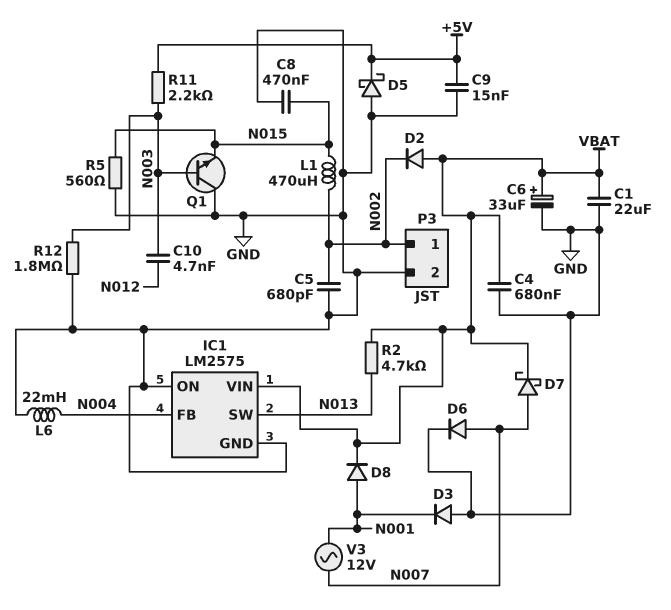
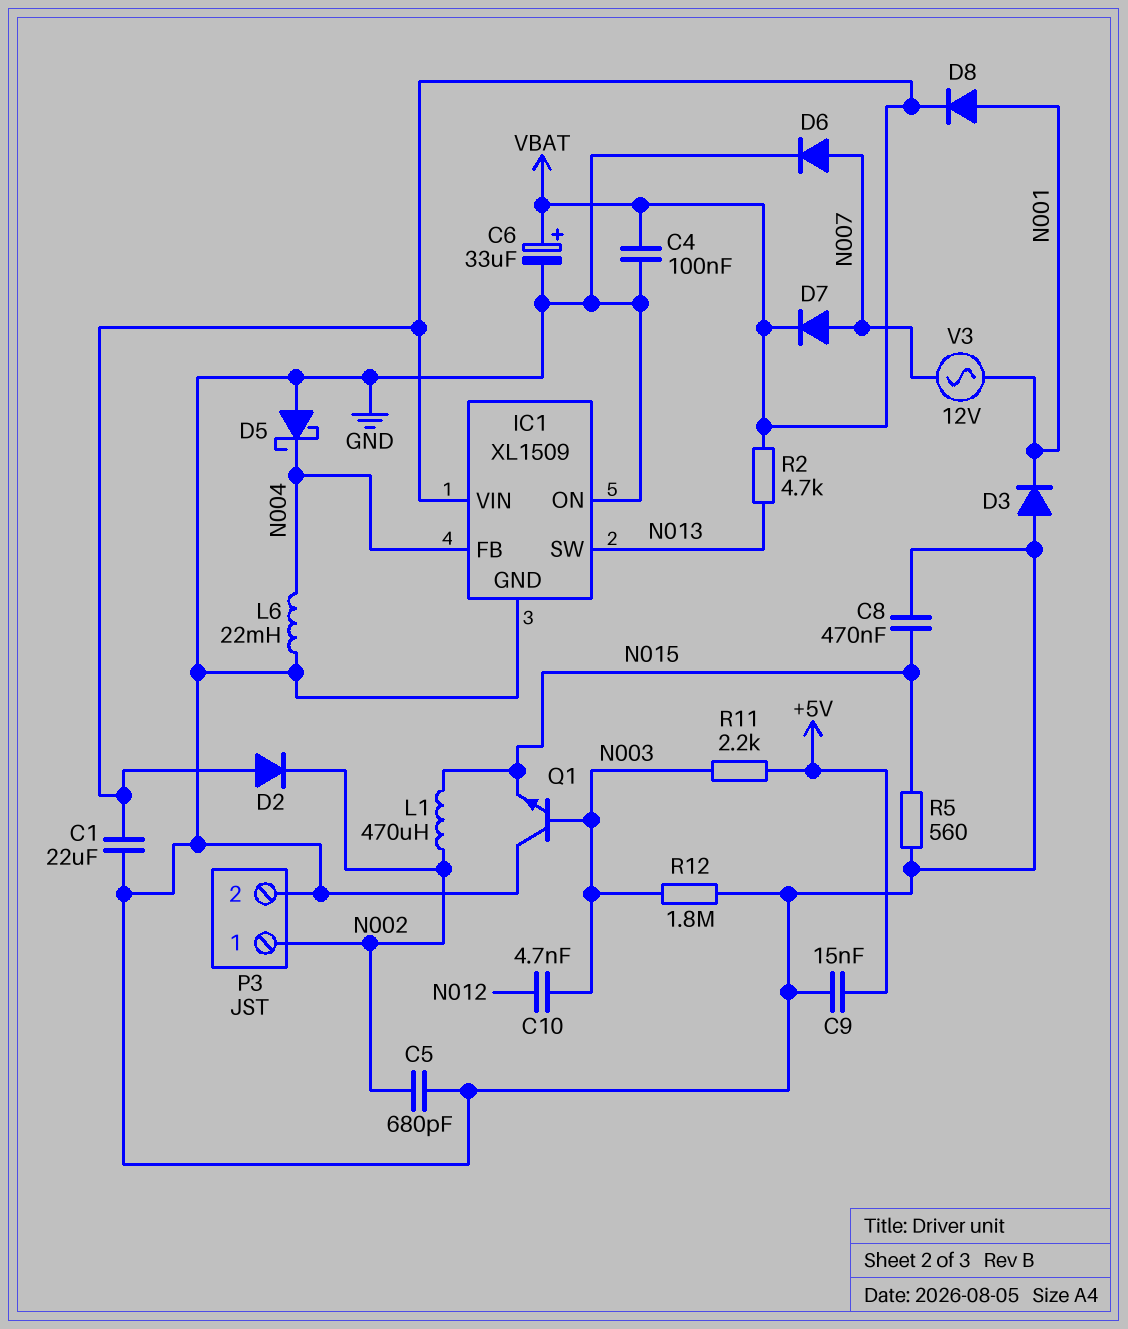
C4: 680nF (GND, VBAT) -> 100nF (GND, VBAT)
D5: schottky (A GND, K +5V) -> schottky (A GND, K N004)
D7: schottky (A N007, K VBAT) -> diode (A N007, K VBAT)
IC1: LM2575 -> XL1509

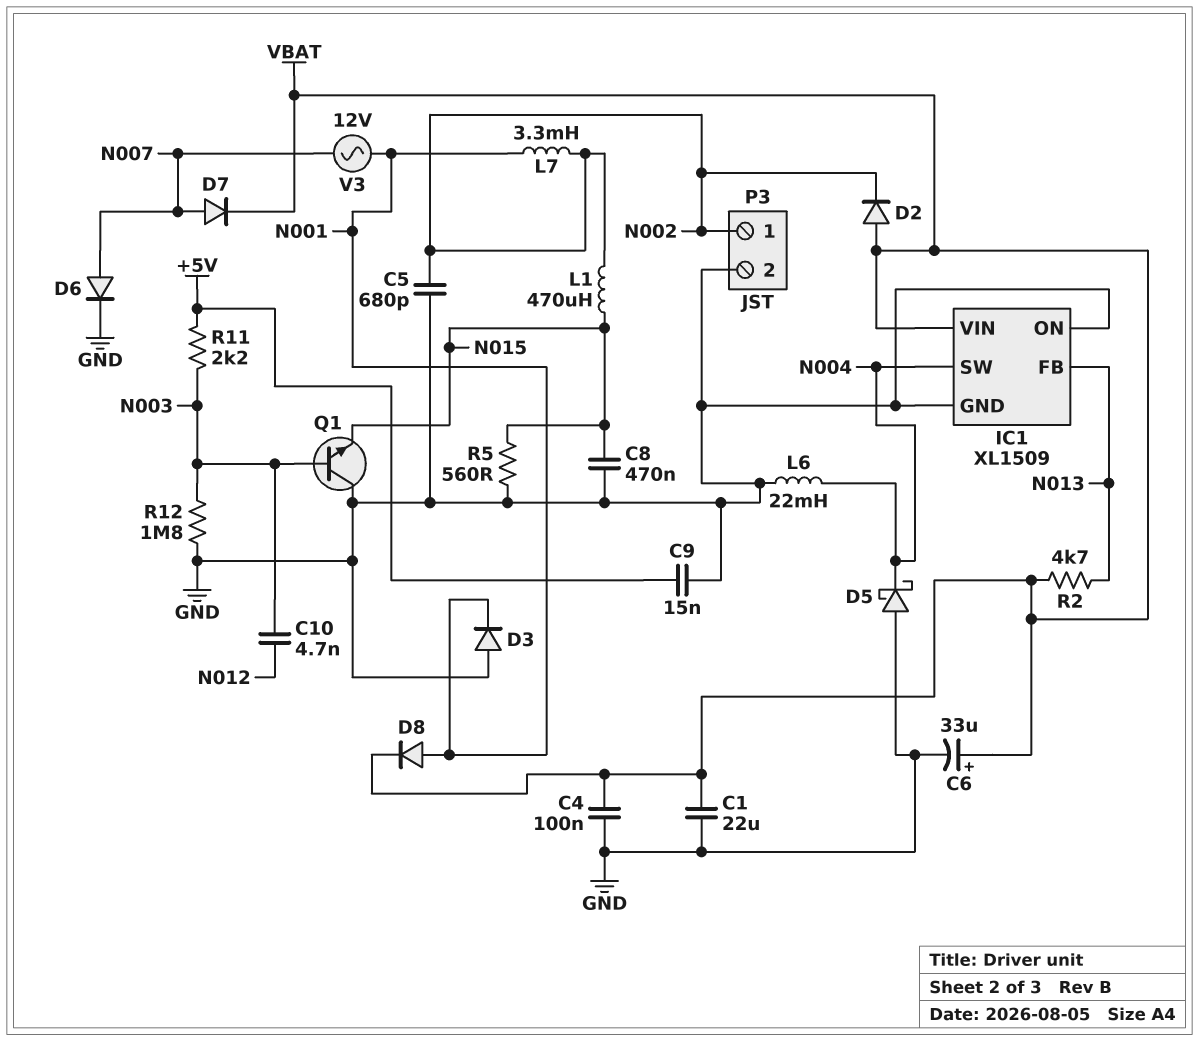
IC1 pin FB: N004 -> N013
IC1 pin SW: N013 -> N004
L7: none -> 3.3mH (N001, N002)

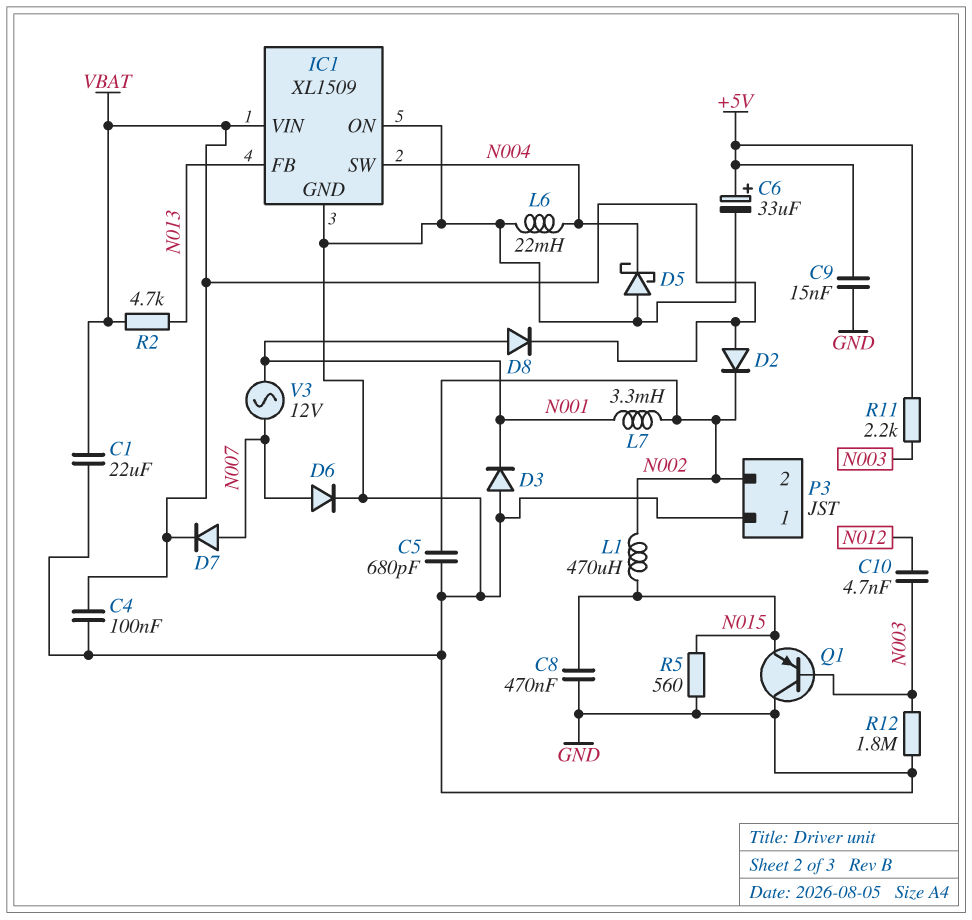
C6: 33uF (plus VBAT, minus GND) -> 33uF (plus +5V, minus GND)
P3 pin 1: N002 -> GND
P3 pin 2: GND -> N002
Q1: NPN (B N003, C GND, E N015) -> PNP (B N003, C GND, E N015)

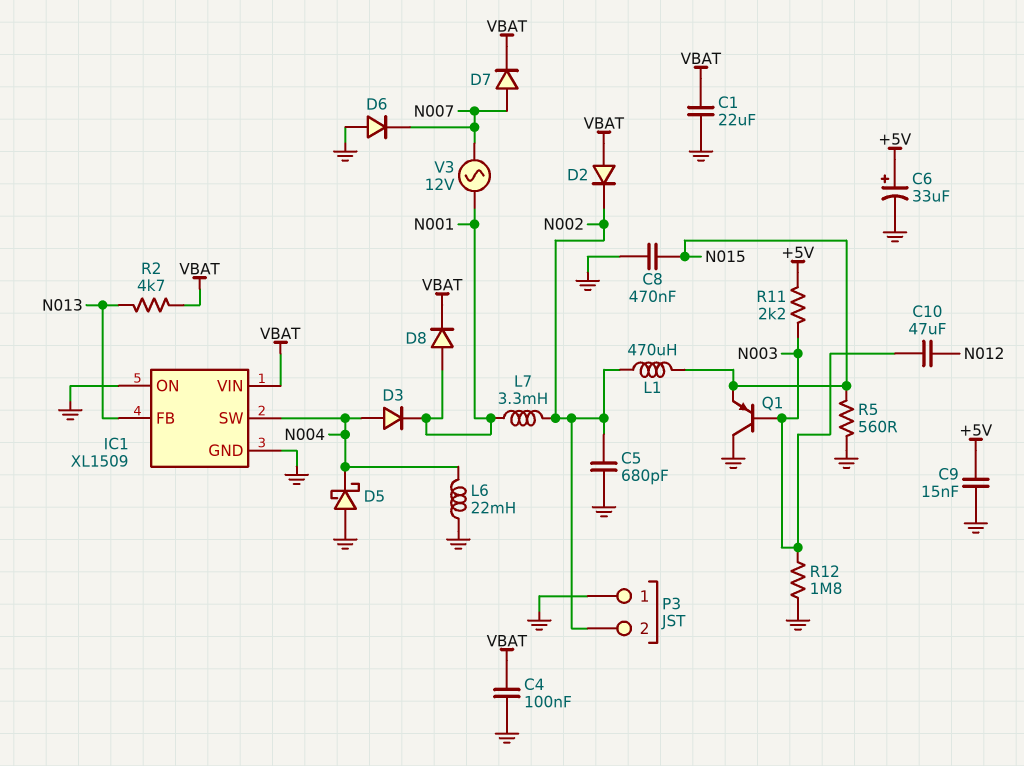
C10: 4.7nF (N003, N012) -> 47uF (N003, N012)
D3: diode (A GND, K N001) -> diode (A N004, K N001)
D6: diode (A N007, K GND) -> diode (A GND, K N007)

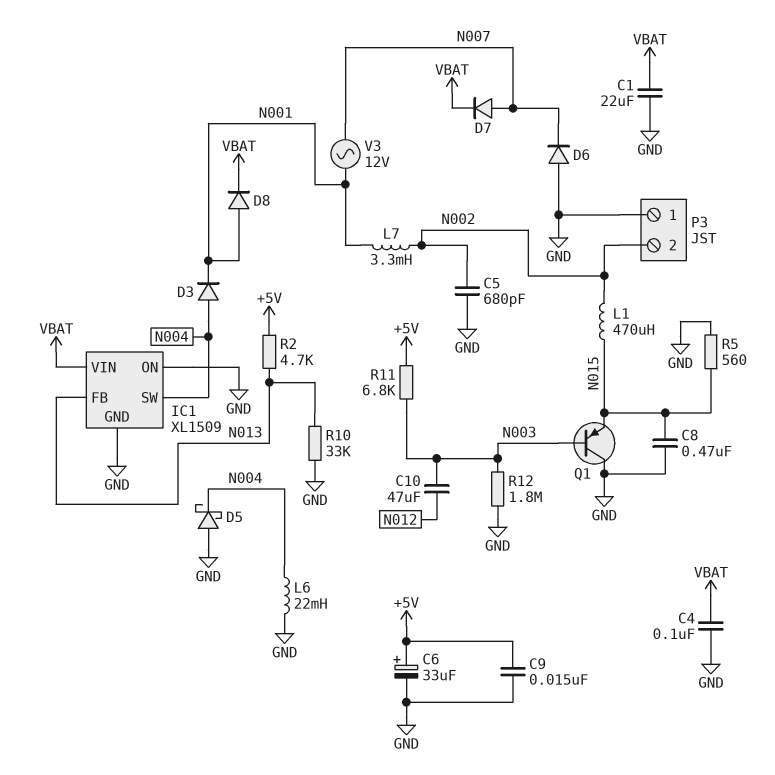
D2: diode (A VBAT, K N002) -> none
R2: 4.7k (N013, VBAT) -> 4.7k (+5V, N013)
R10: none -> 33k (GND, N013)
R11: 2.2k (+5V, N003) -> 6.8k (+5V, N003)

